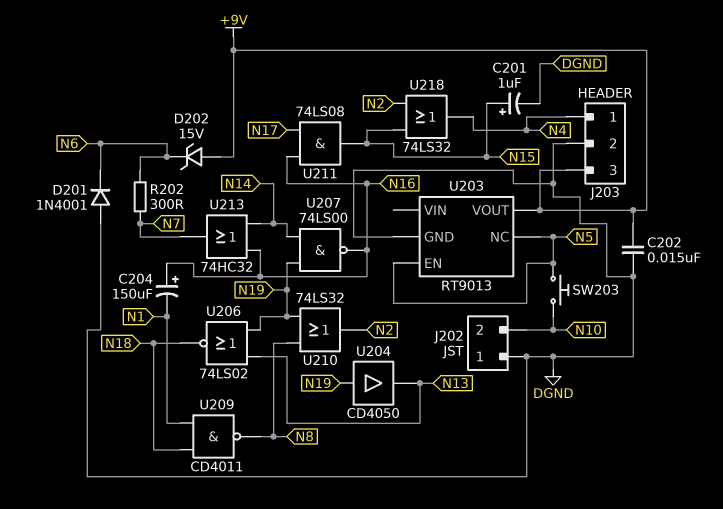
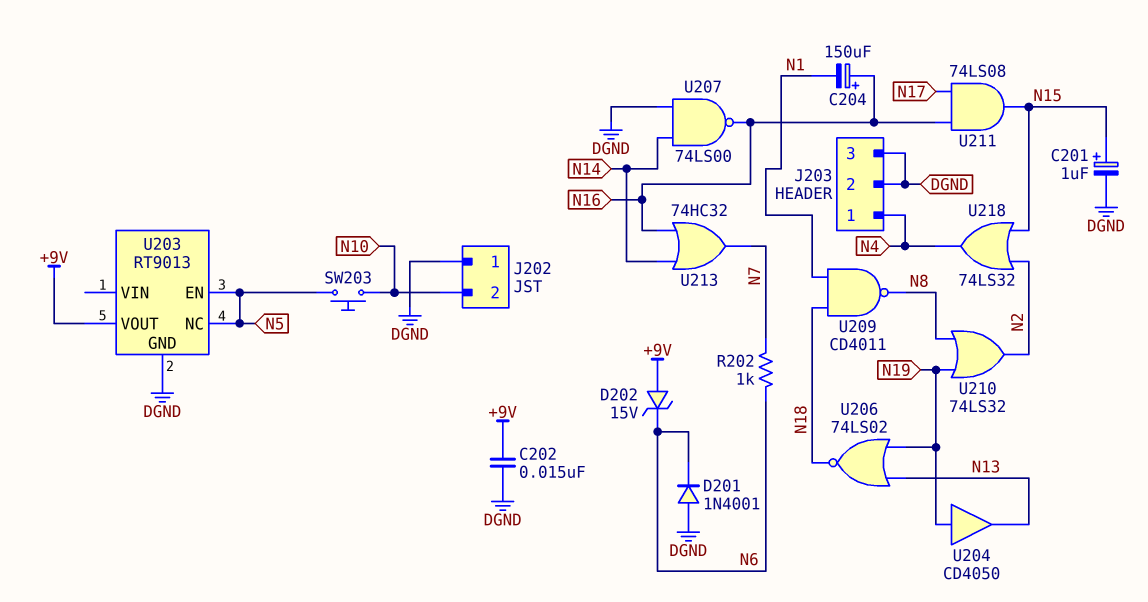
J203 pin 3: +9V -> DGND
R202: 300 (N6, N7) -> 1k (N6, N7)
U207: NAND 74LS00 (in N14, in N19, out N16) -> NAND 74LS00 (in DGND, in N14, out N16)

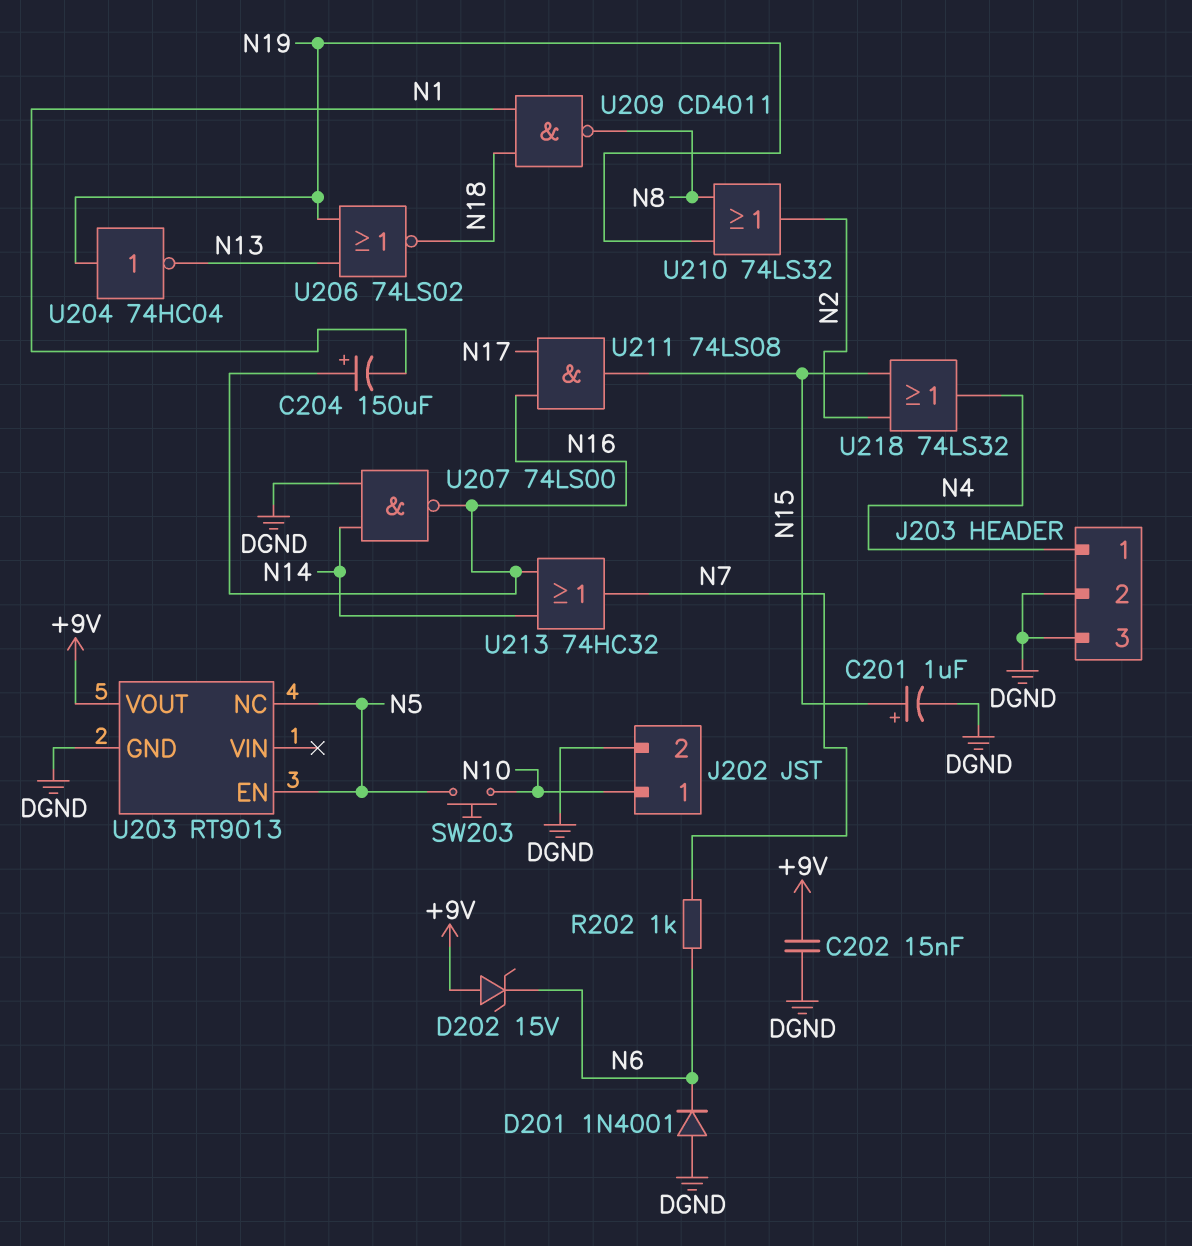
J202 pin 1: DGND -> N10
J202 pin 2: N10 -> DGND
U204: buffer CD4050 (in N19, out N13) -> NOT 74HC04 (in N19, out N13)

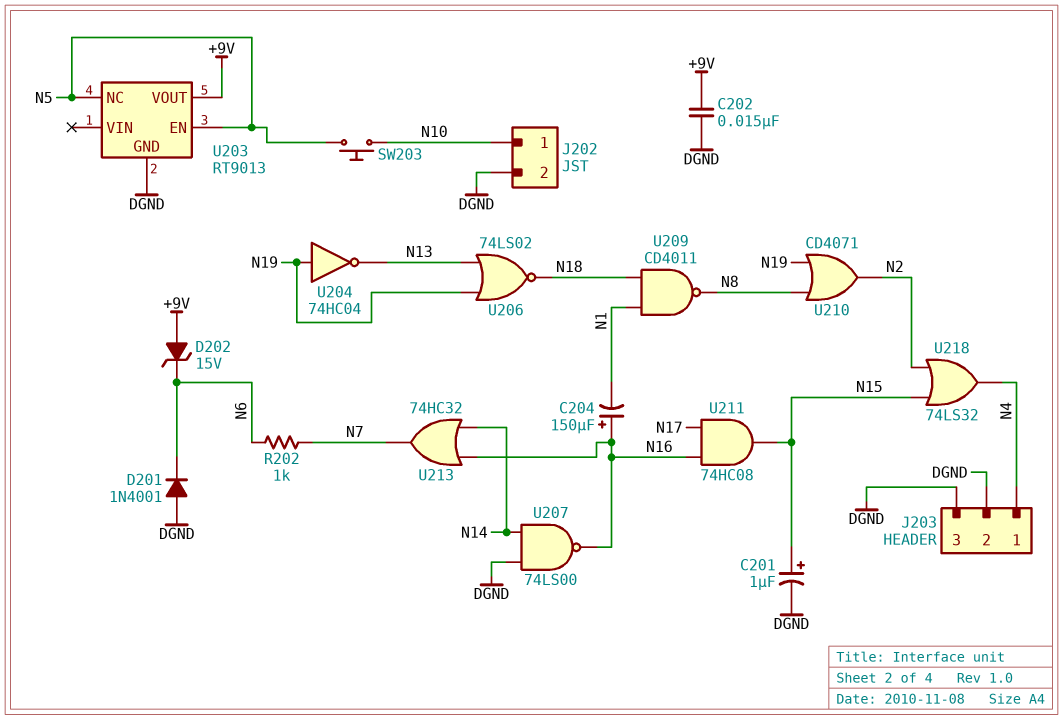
U210: OR 74LS32 (in N8, in N19, out N2) -> OR CD4071 (in N8, in N19, out N2)
U211: AND 74LS08 (in N16, in N17, out N15) -> AND 74HC08 (in N16, in N17, out N15)

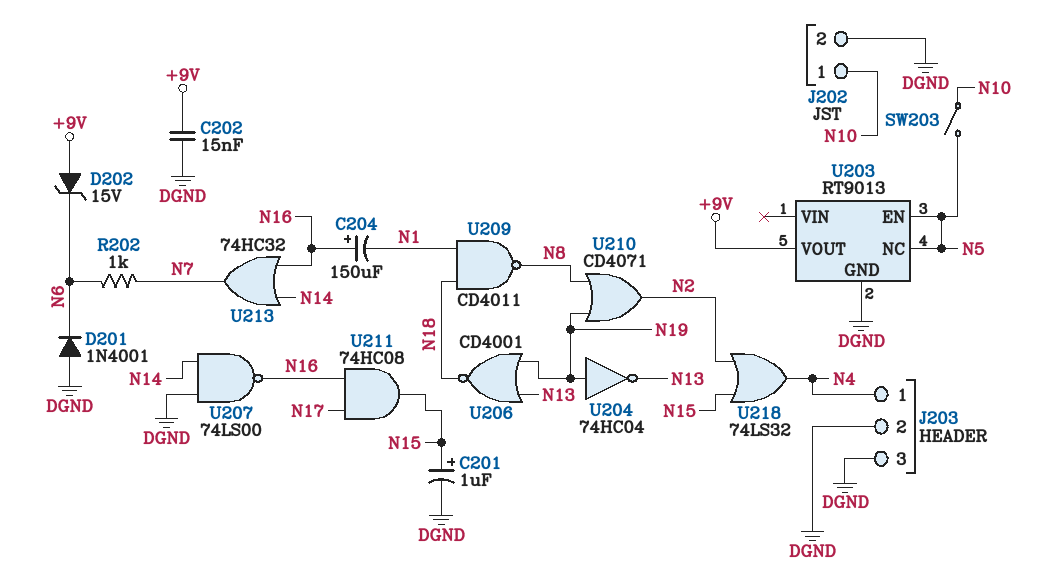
SW203: button (N5, N10) -> switch (N5, N10)
U206: NOR 74LS02 (in N13, in N19, out N18) -> NOR CD4001 (in N13, in N19, out N18)

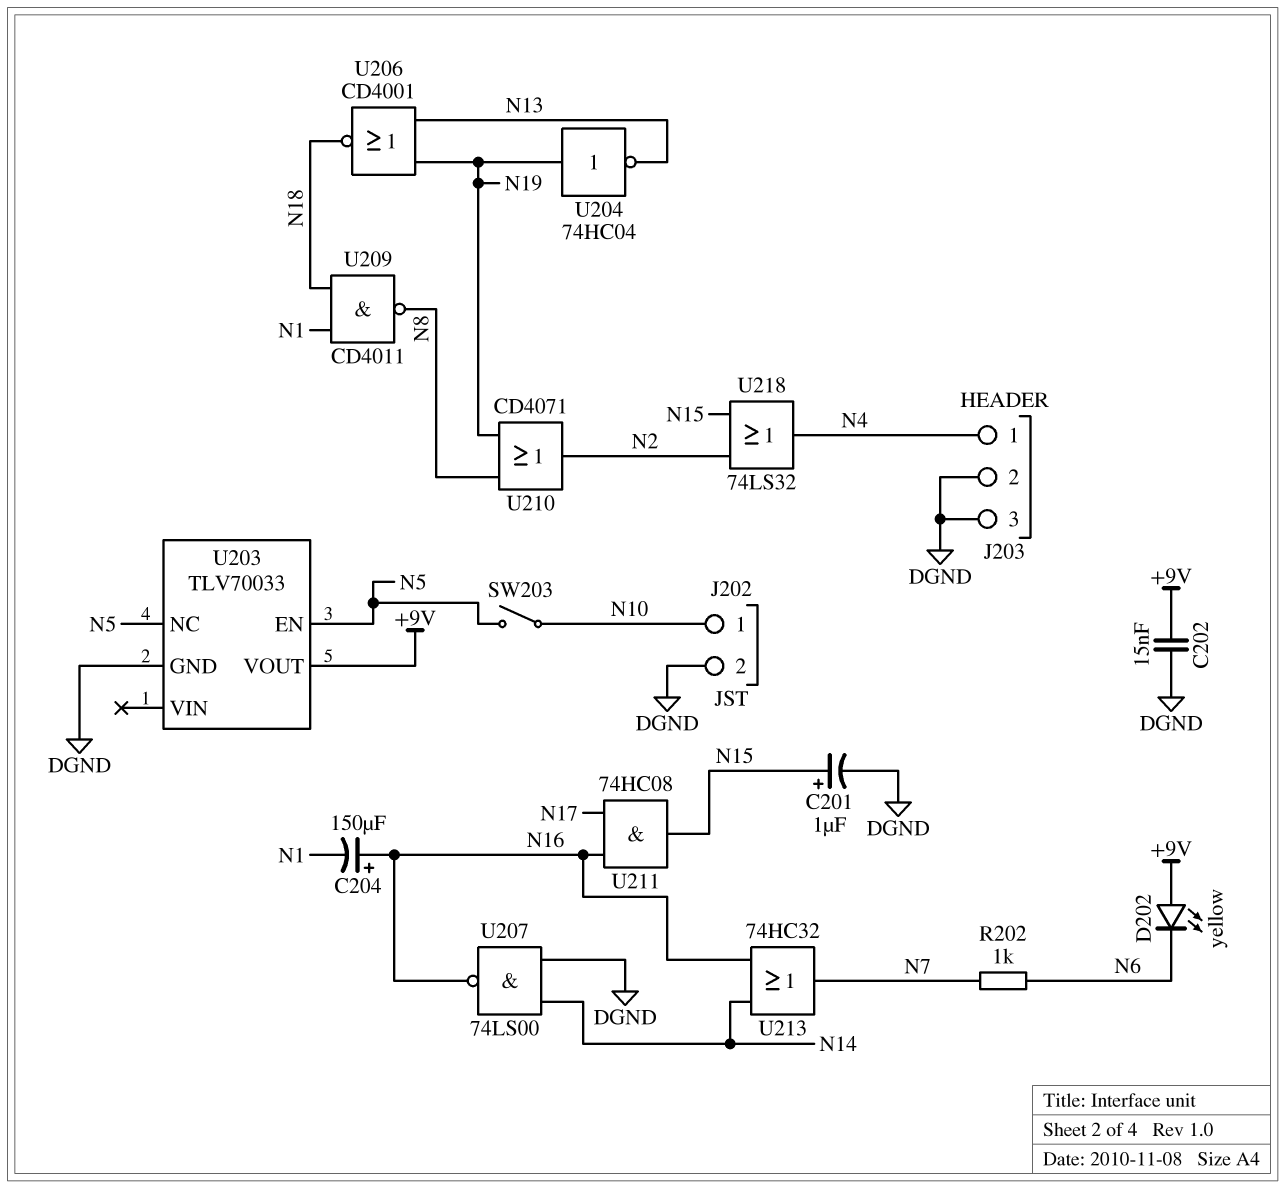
D201: diode 1N4001 (A DGND, K N6) -> none
D202: zener 15V (A +9V, K N6) -> LED yellow (A +9V, K N6)
U203: RT9013 -> TLV70033

